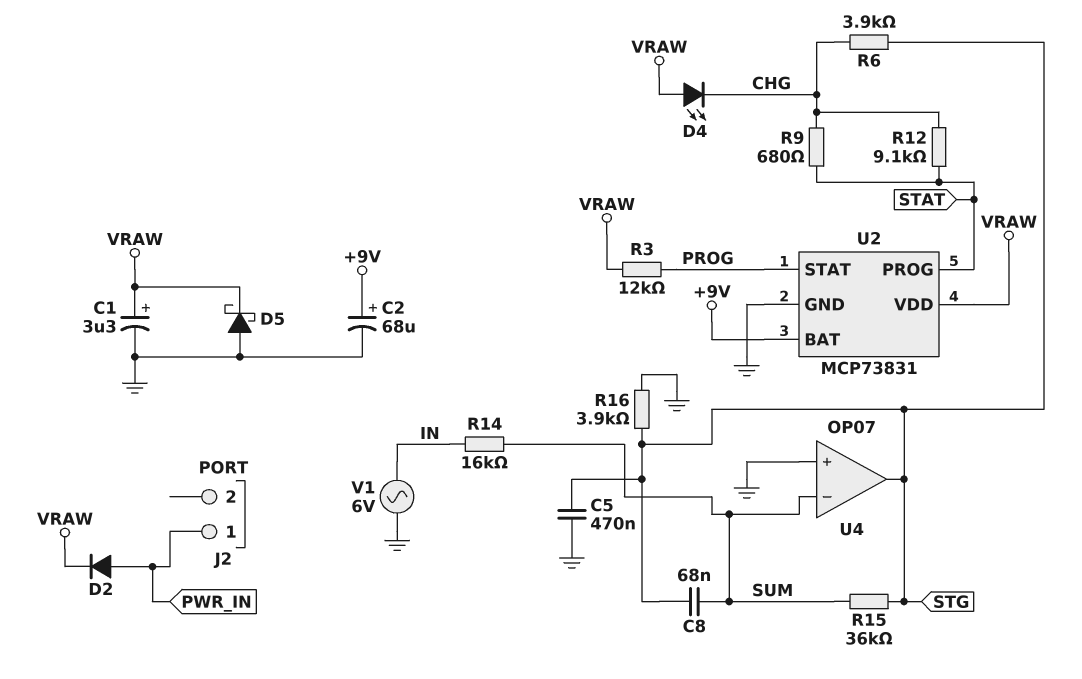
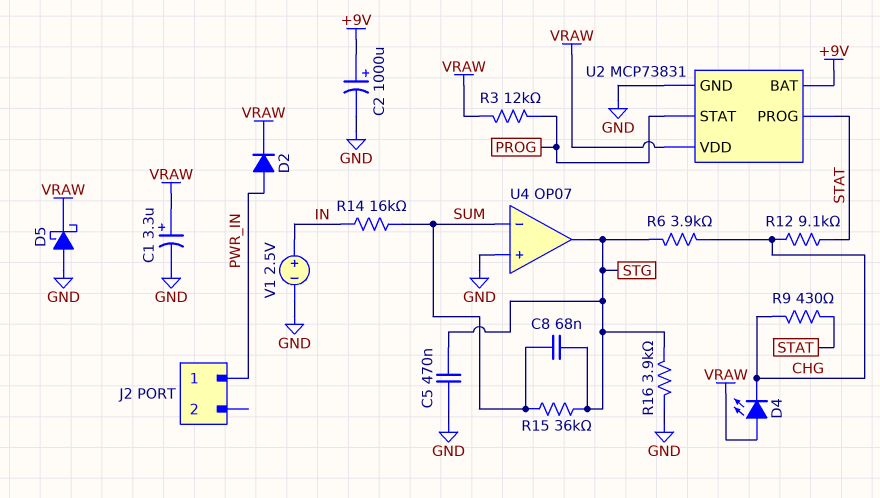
C2: 68uF (plus +9V, minus GND) -> 1000uF (plus +9V, minus GND)
R9: 680 (CHG, STAT) -> 430 (CHG, STAT)
V1: AC 6V (GND, IN) -> 2.5V (plus IN, minus GND)

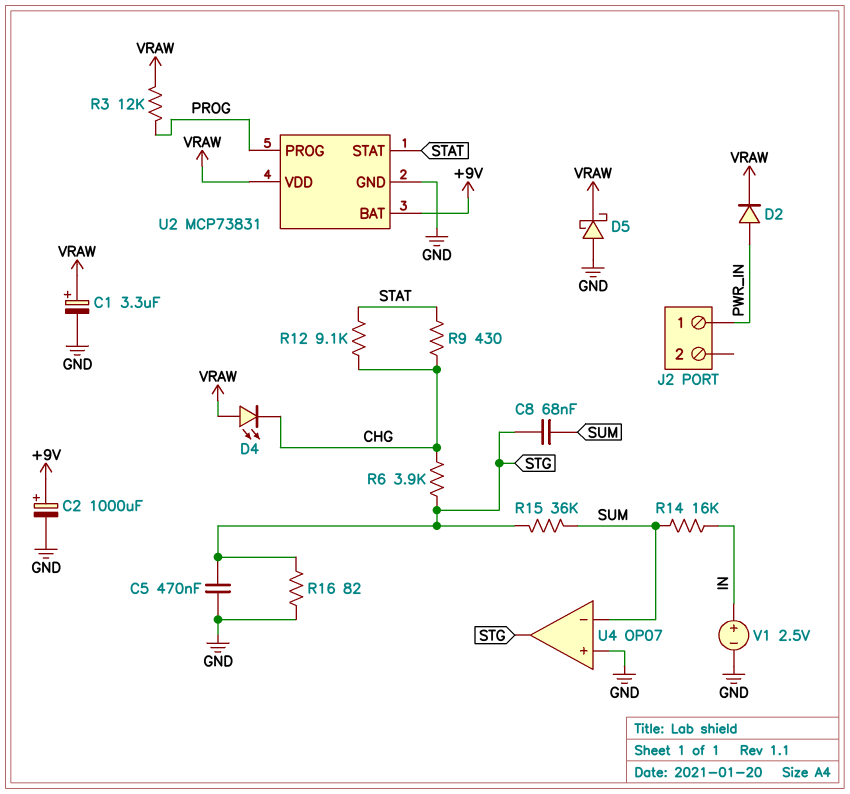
R16: 3.9k (GND, STG) -> 82 (GND, STG)
U2 pin PROG: STAT -> PROG
U2 pin STAT: PROG -> STAT

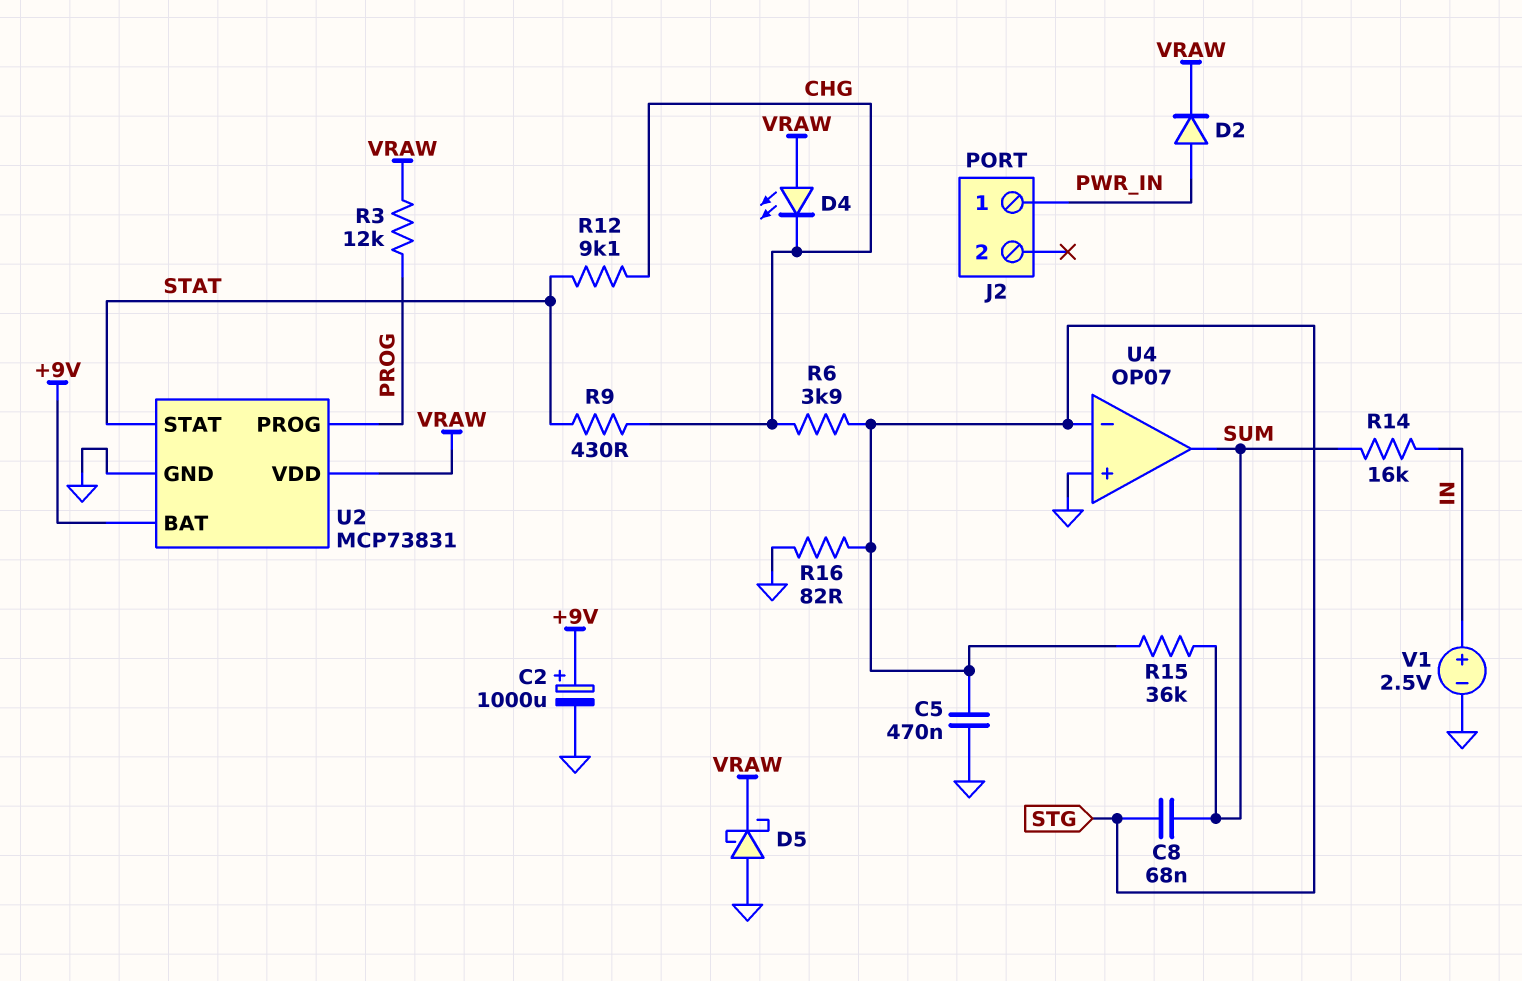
C1: 3.3uF (plus VRAW, minus GND) -> none
U4 pin in-: SUM -> STG
U4 pin out: STG -> SUM

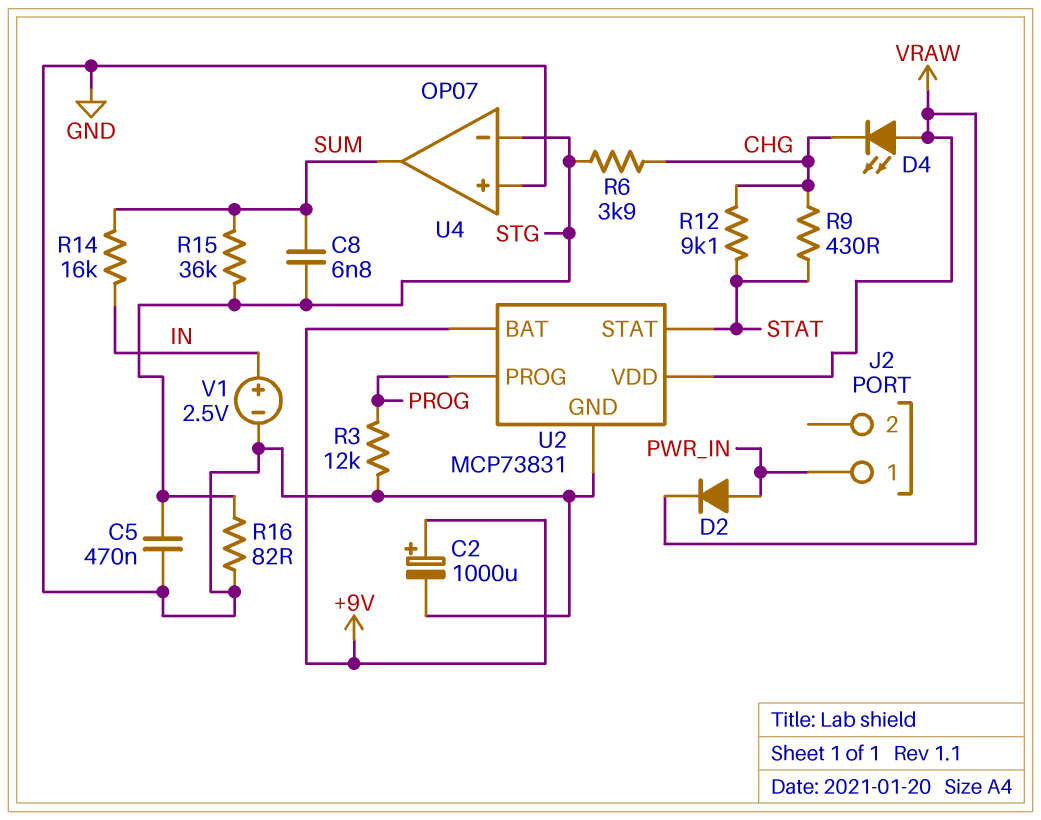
C8: 68nF (STG, SUM) -> 6.8nF (STG, SUM)
D5: schottky (A GND, K VRAW) -> none
R3: 12k (PROG, VRAW) -> 12k (GND, PROG)

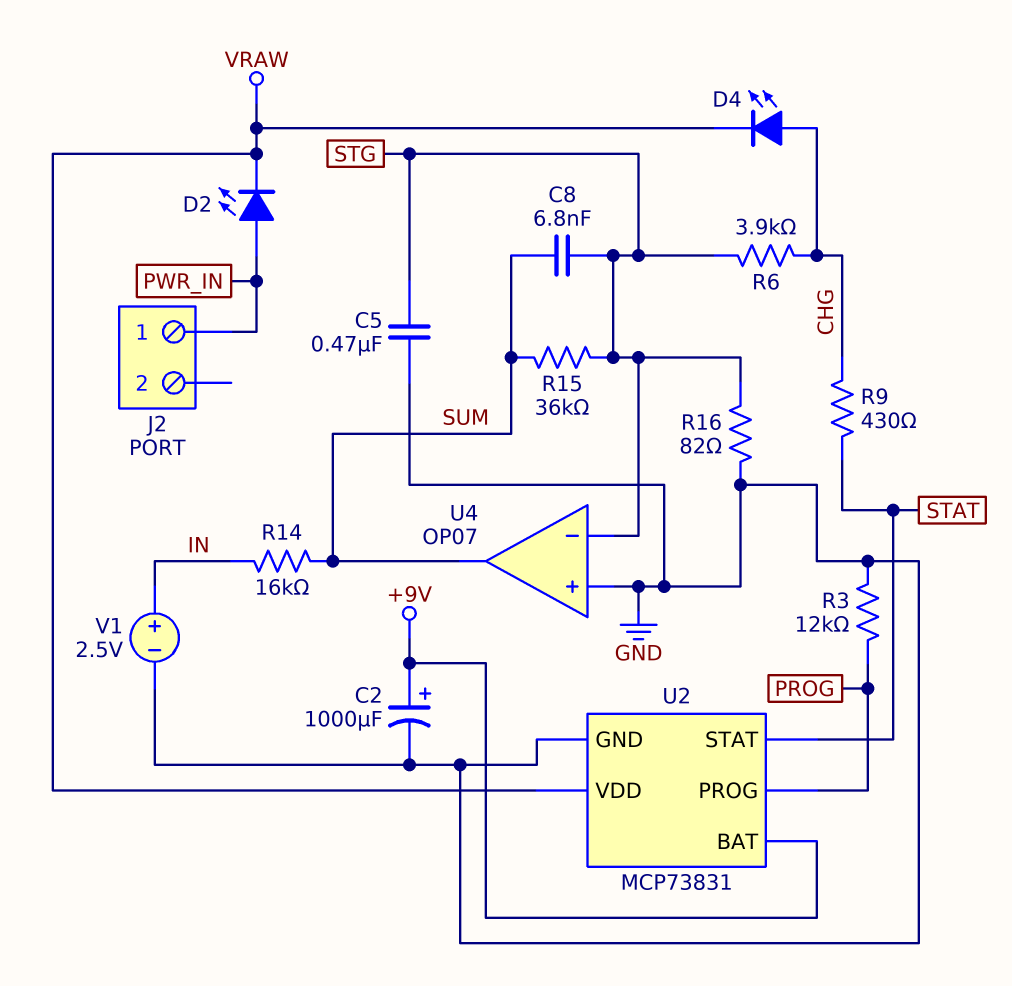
D2: diode (A PWR_IN, K VRAW) -> LED (A PWR_IN, K VRAW)
D4: LED (A VRAW, K CHG) -> LED (A CHG, K VRAW)
R12: 9.1k (CHG, STAT) -> none

